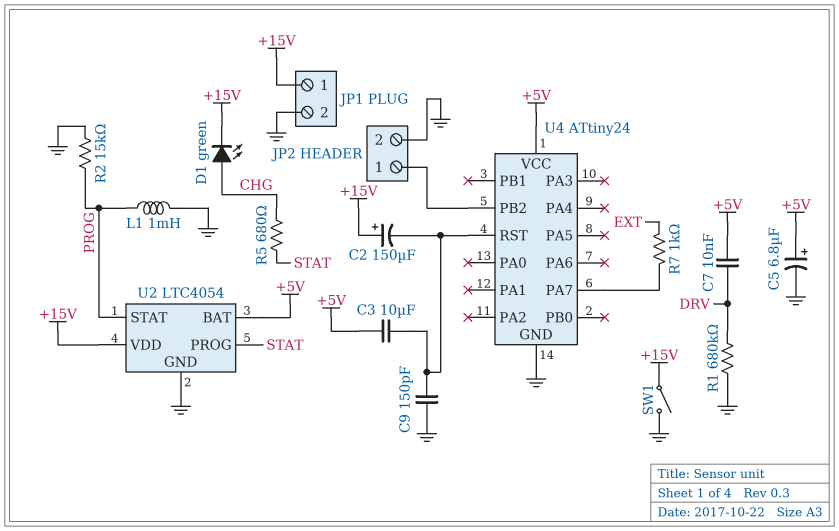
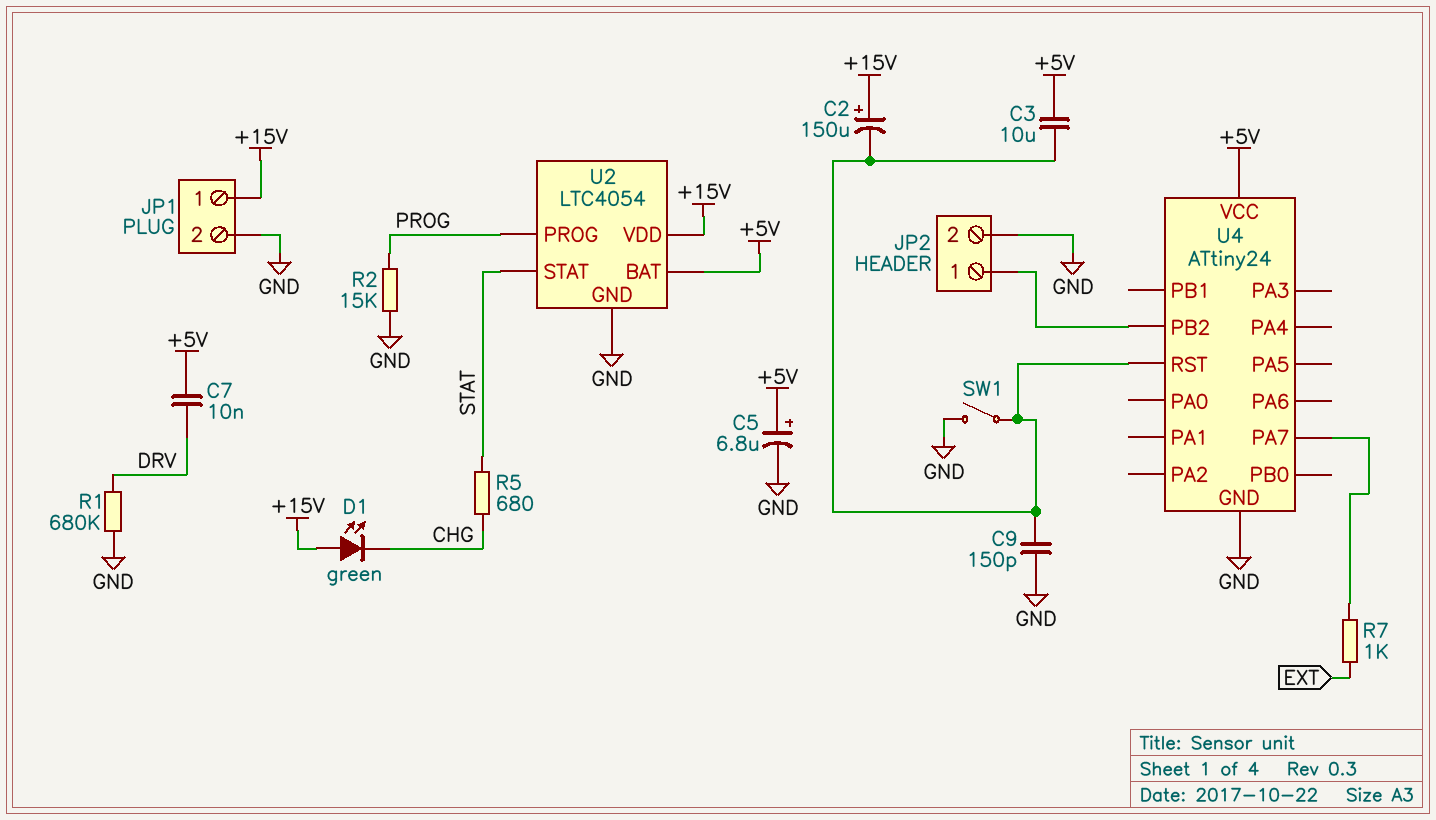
D1: LED green (A CHG, K +15V) -> LED green (A +15V, K CHG)
L1: 1mH (GND, PROG) -> none
SW1: switch (+15V, GND) -> switch (GND, U4/RST)
U2 pin PROG: STAT -> PROG
U2 pin STAT: PROG -> STAT

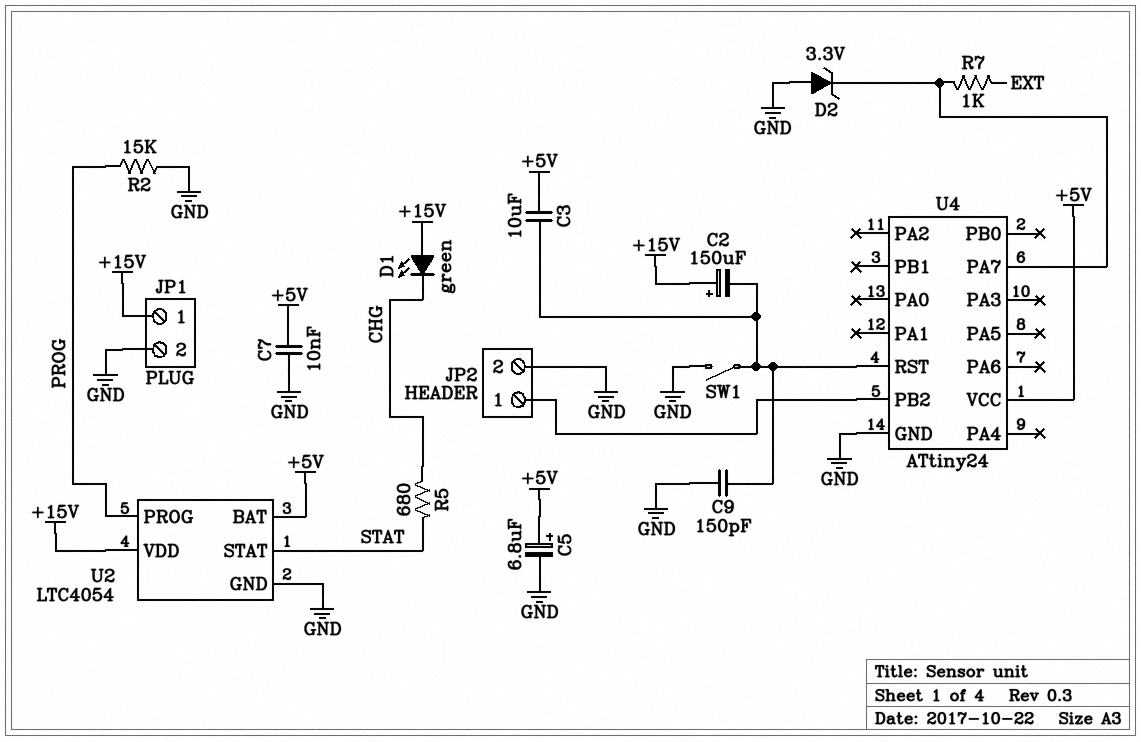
C7: 10nF (+5V, DRV) -> 10nF (+5V, GND)
D2: none -> zener 3.3V (A GND, K U4/PA7)
R1: 680k (DRV, GND) -> none

